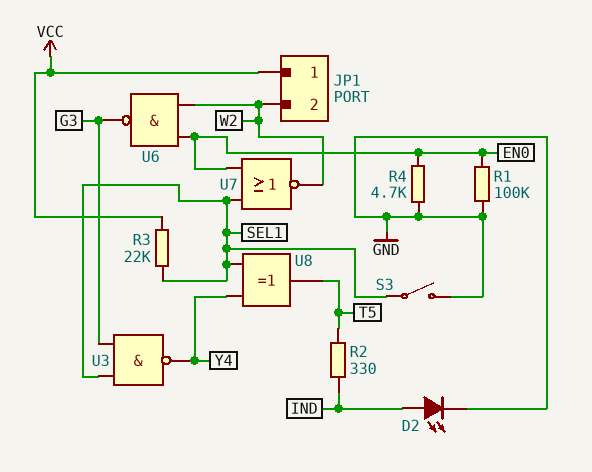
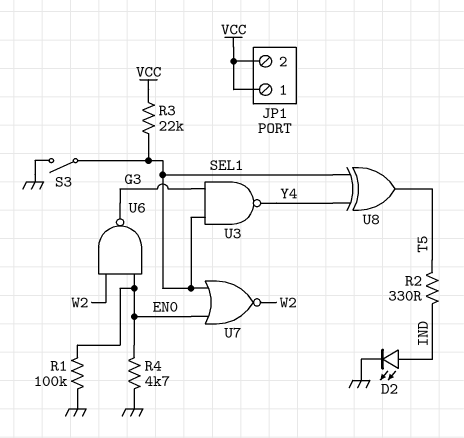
JP1 pin 2: W2 -> VCC

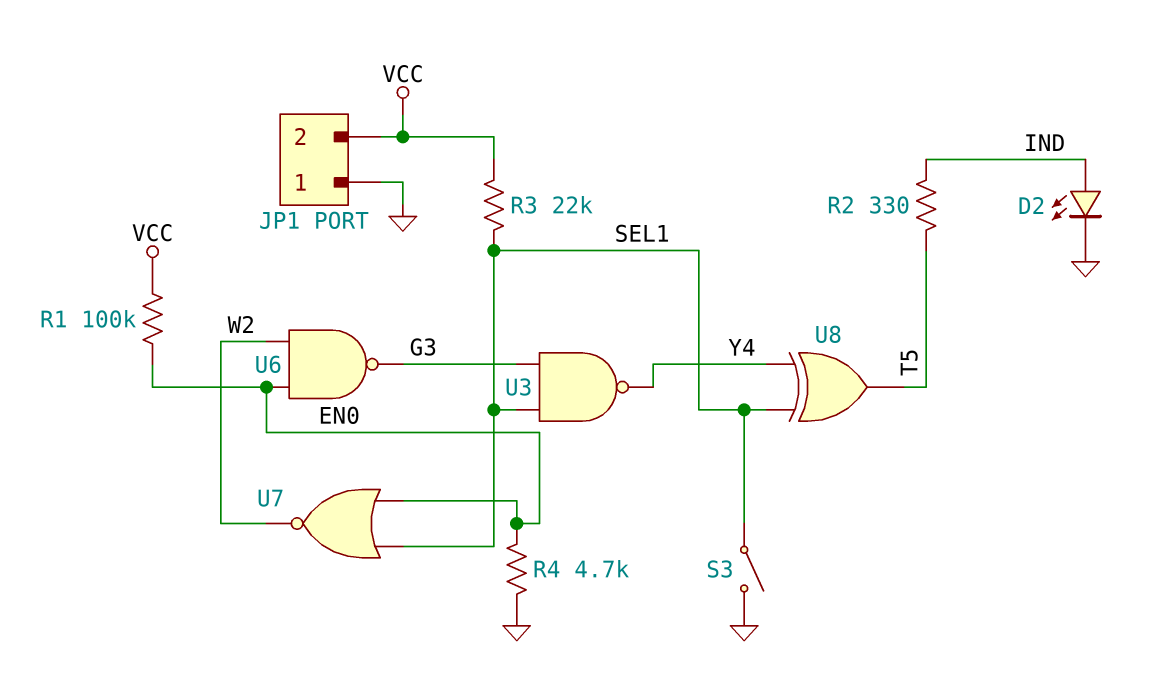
JP1 pin 1: VCC -> GND
R1: 100k (EN0, GND) -> 100k (EN0, VCC)

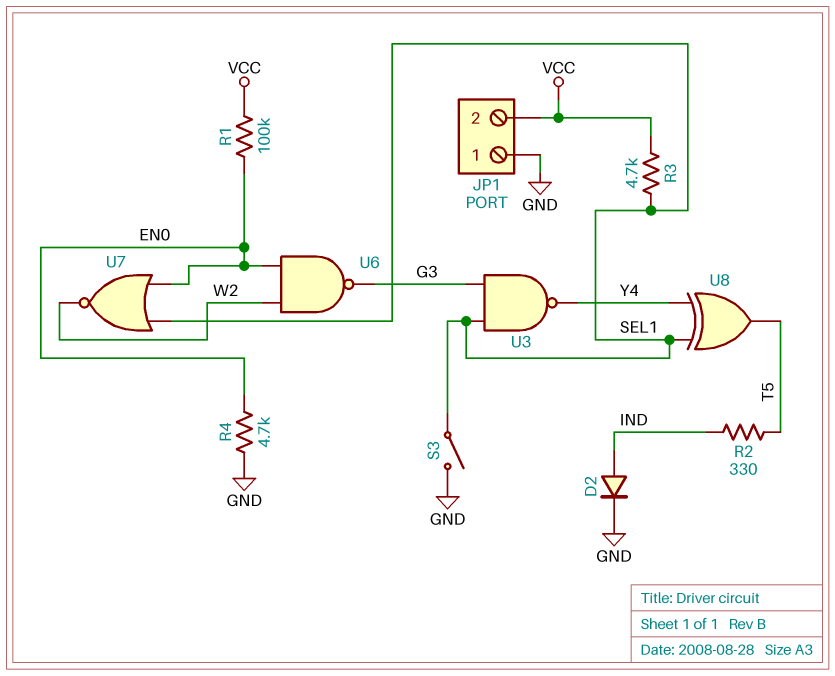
D2: LED (A IND, K GND) -> diode (A IND, K GND)
R3: 22k (SEL1, VCC) -> 4.7k (SEL1, VCC)

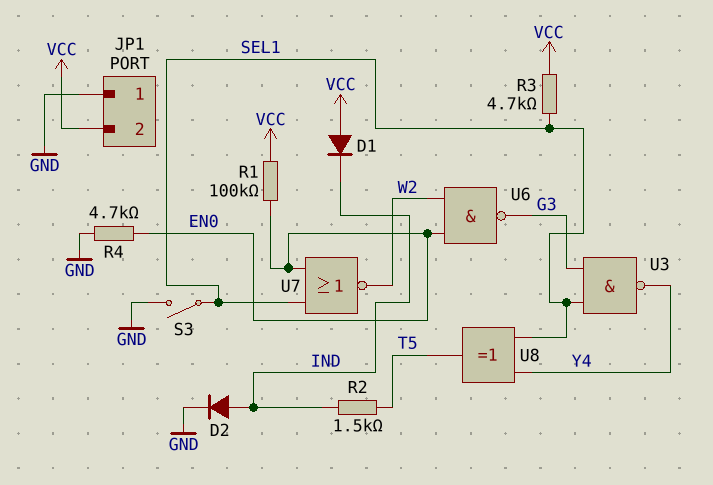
D1: none -> diode (A VCC, K IND)
R2: 330 (IND, T5) -> 1.5k (IND, T5)

